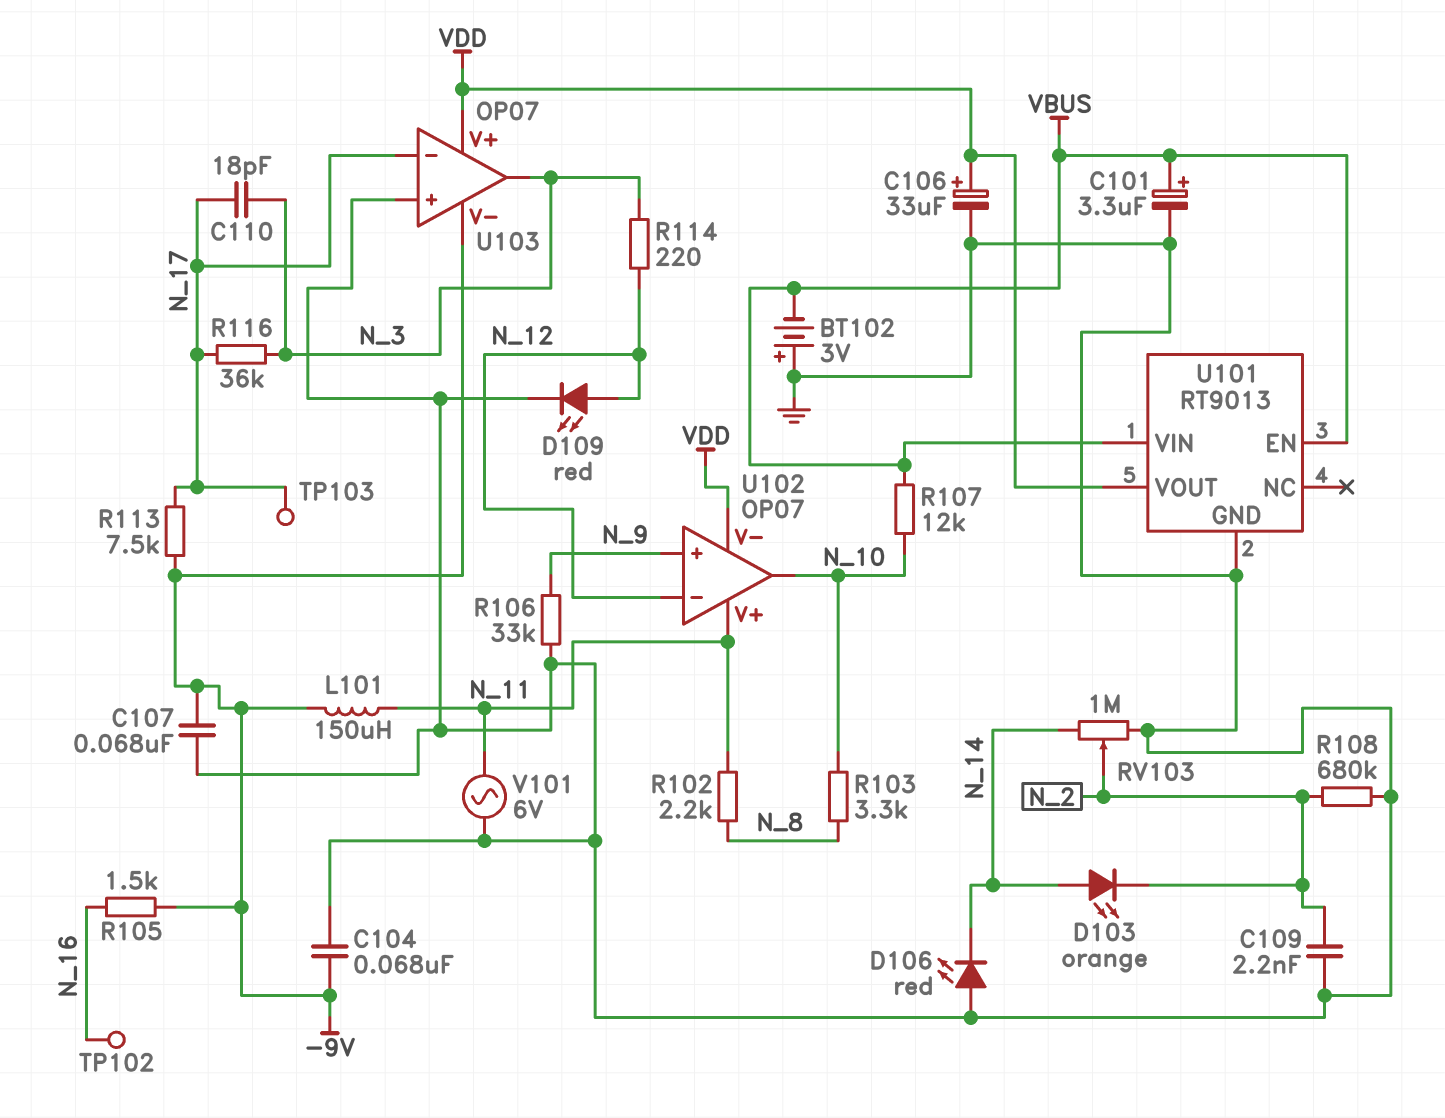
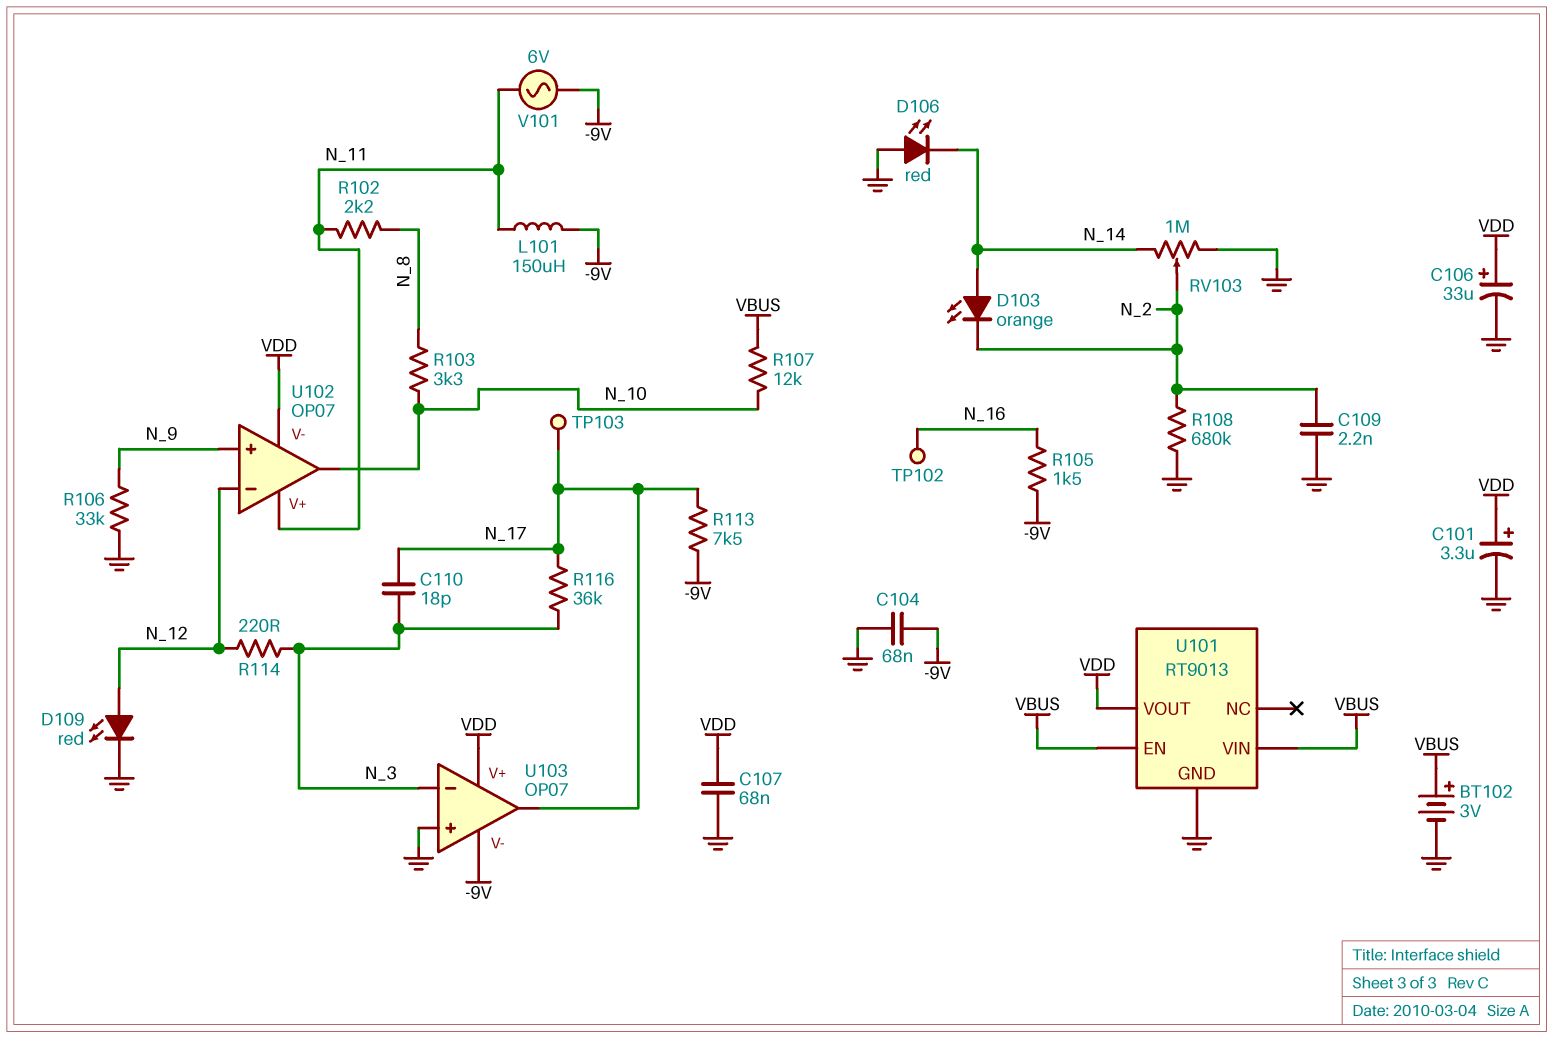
BT102: 3V (plus GND, minus VBUS) -> 3V (plus VBUS, minus GND)
C101: 3.3uF (plus VBUS, minus GND) -> 3.3uF (plus VDD, minus GND)
C107: 68nF (-9V, GND) -> 68nF (GND, VDD)
U103 pin in-: N_17 -> N_3
U103 pin out: N_3 -> N_17
V101: AC 6V (GND, N_11) -> AC 6V (-9V, N_11)

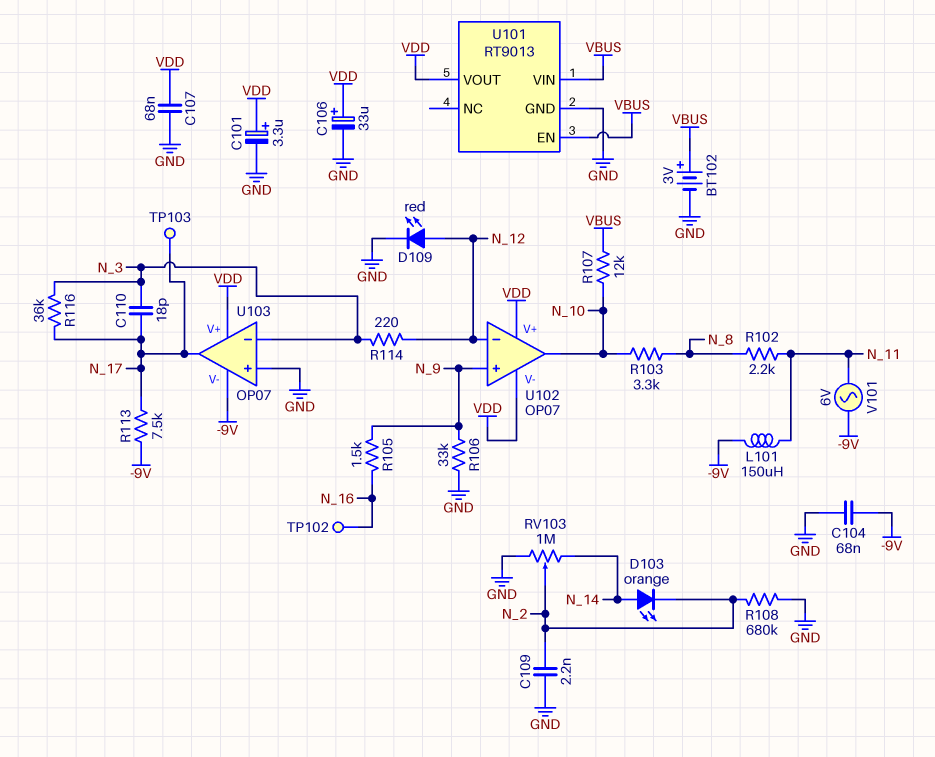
D106: LED red (A GND, K N_14) -> none
R105: 1.5k (-9V, N_16) -> 1.5k (N_9, N_16)
U102 pin V+: N_11 -> VDD

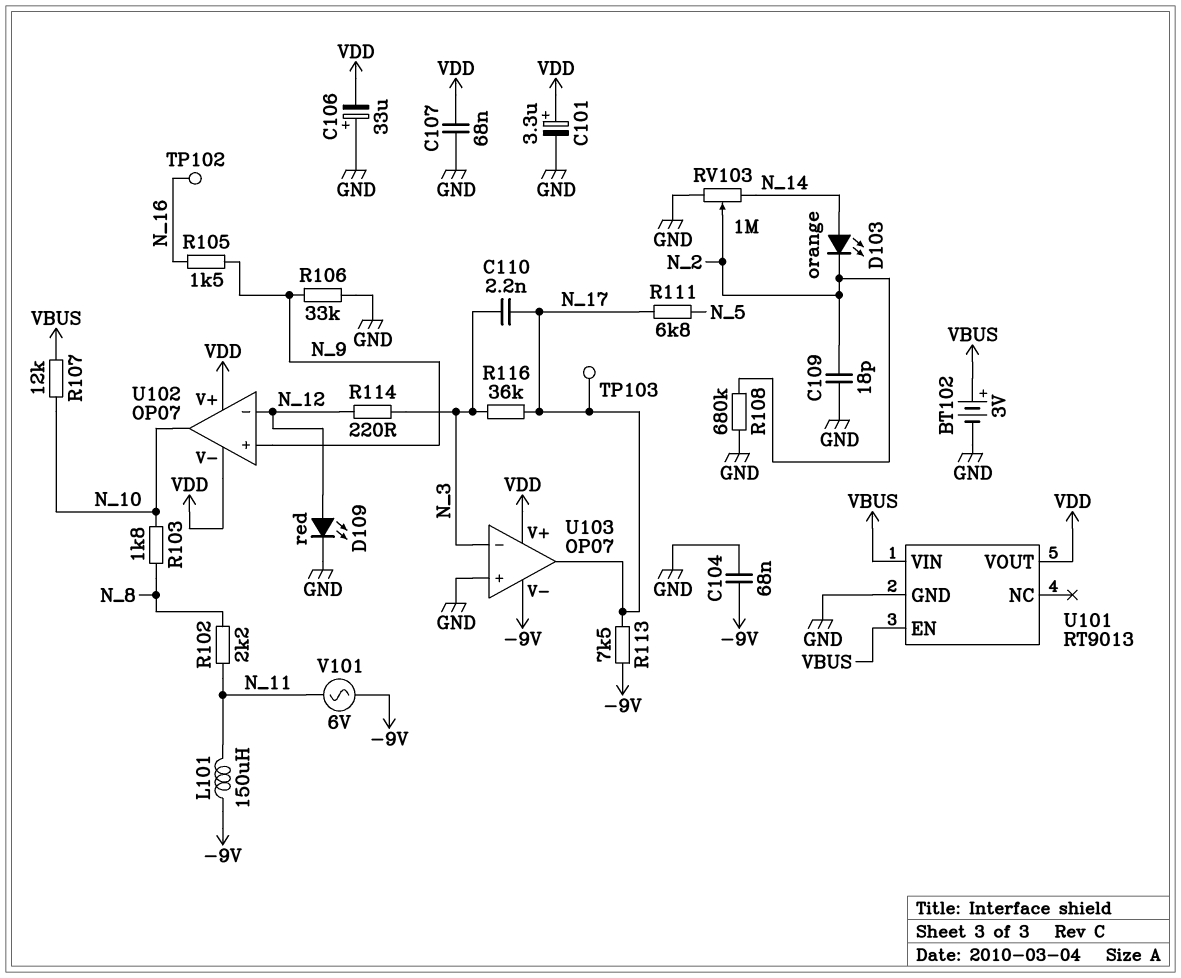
C106: 33uF (plus VDD, minus GND) -> 33uF (plus GND, minus VDD)
C109: 2.2nF (GND, N_2) -> 18pF (GND, N_2)
C110: 18pF (N_3, N_17) -> 2.2nF (N_3, N_17)
R103: 3.3k (N_8, N_10) -> 1.8k (N_8, N_10)
R111: none -> 6.8k (N_5, N_17)

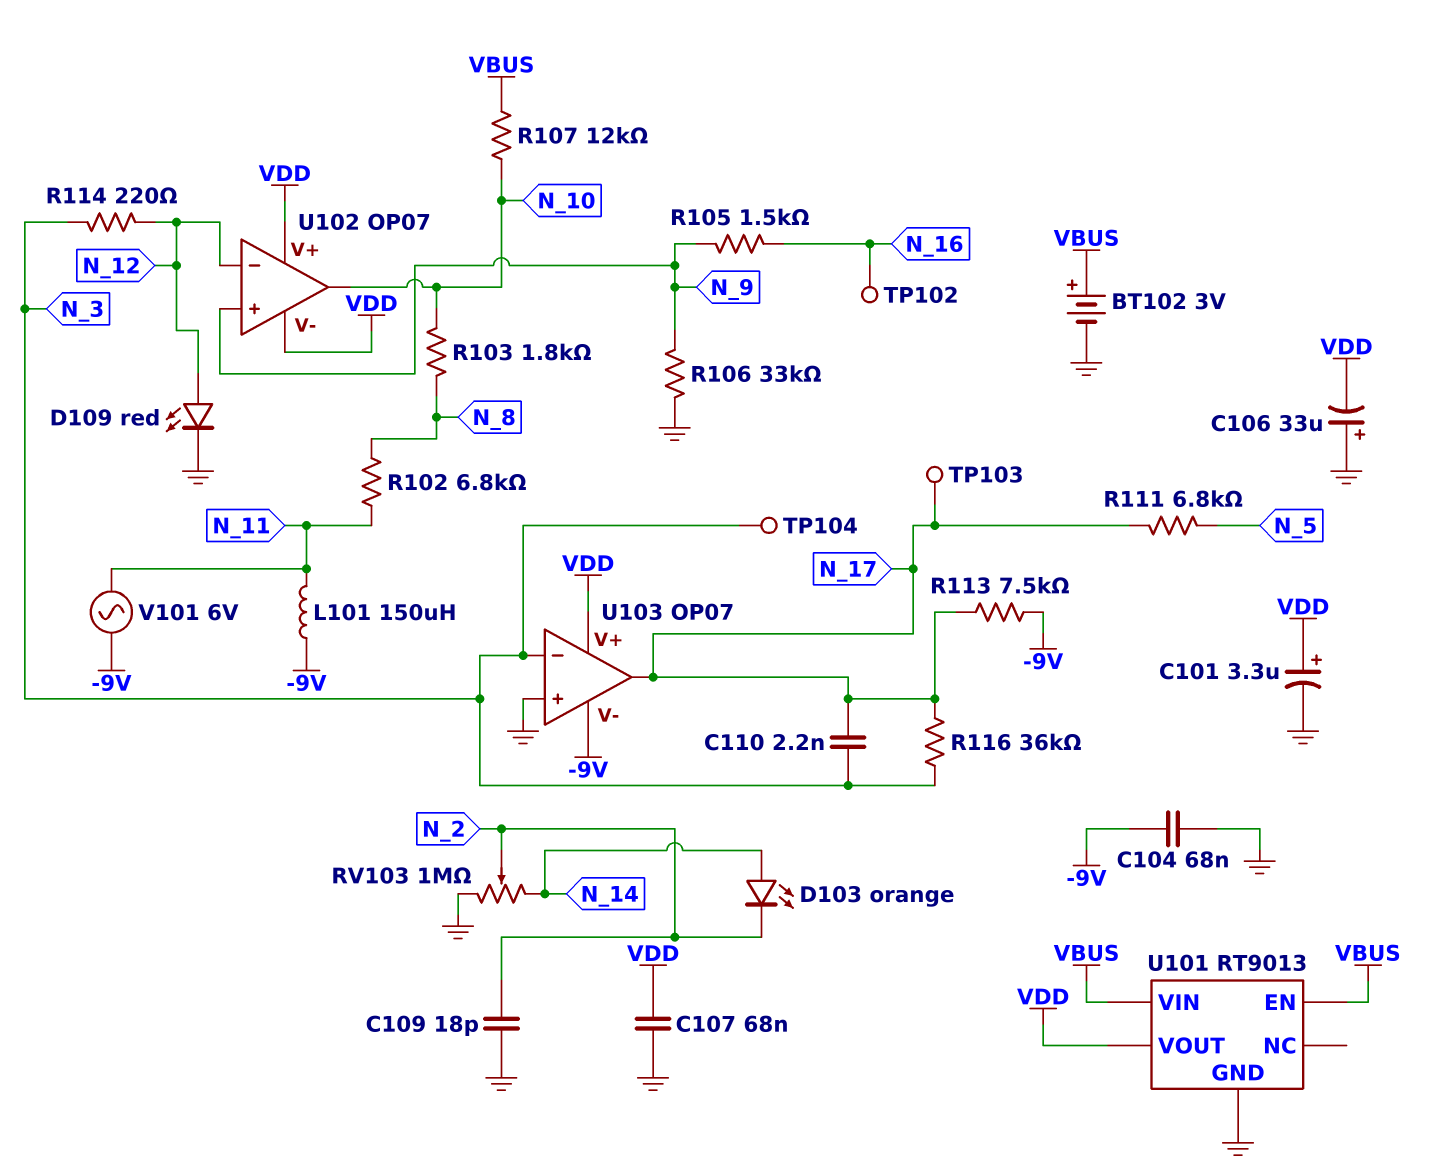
R102: 2.2k (N_8, N_11) -> 6.8k (N_8, N_11)
R108: 680k (GND, N_2) -> none
TP104: none -> test point (N_3)

